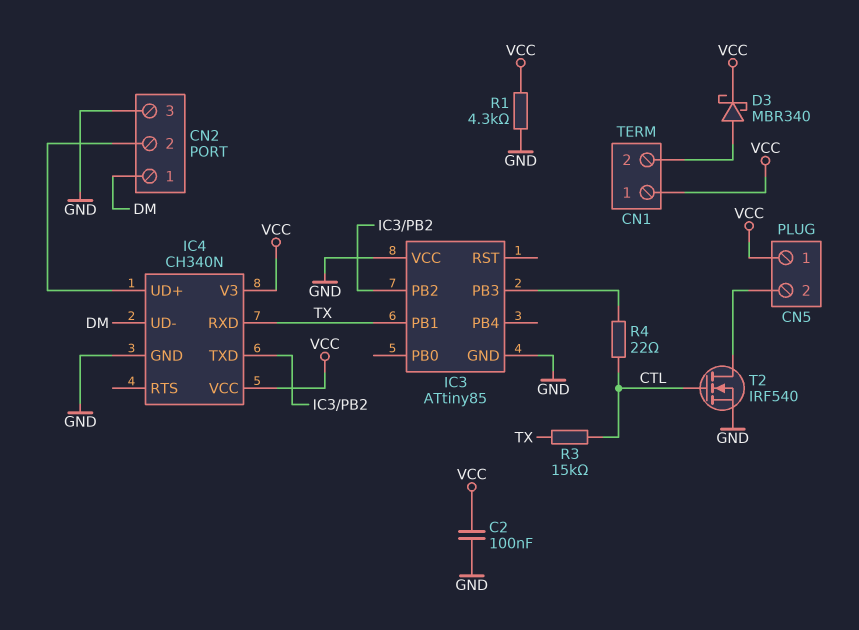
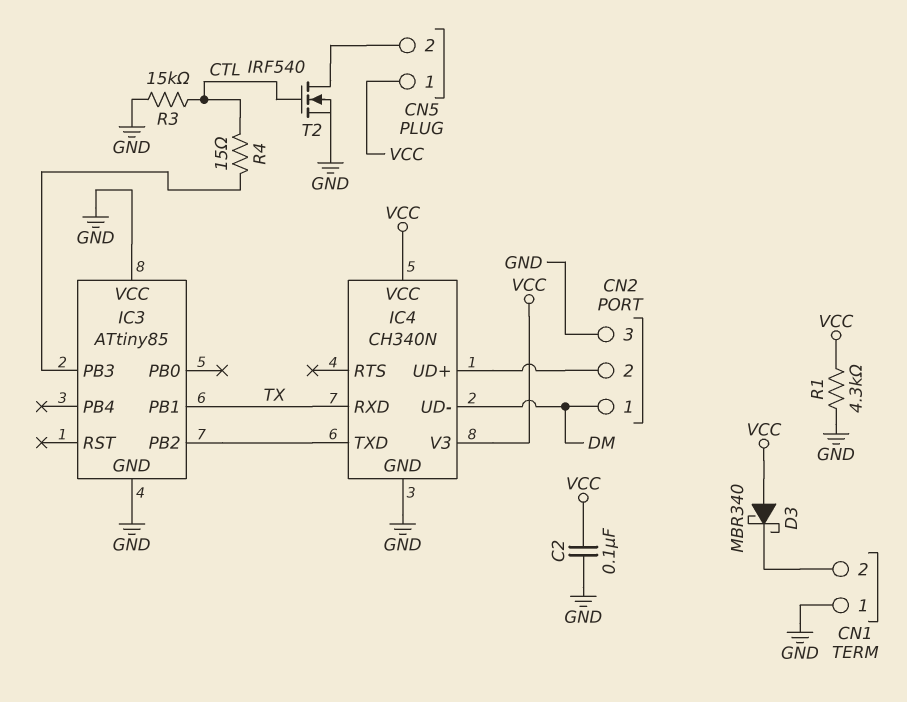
CN1 pin 1: VCC -> GND
D3: schottky MBR340 (A CN1/2, K VCC) -> schottky MBR340 (A VCC, K CN1/2)
R3: 15k (CTL, TX) -> 15k (CTL, GND)
R4: 22 (CTL, IC3/PB3) -> 15 (CTL, IC3/PB3)

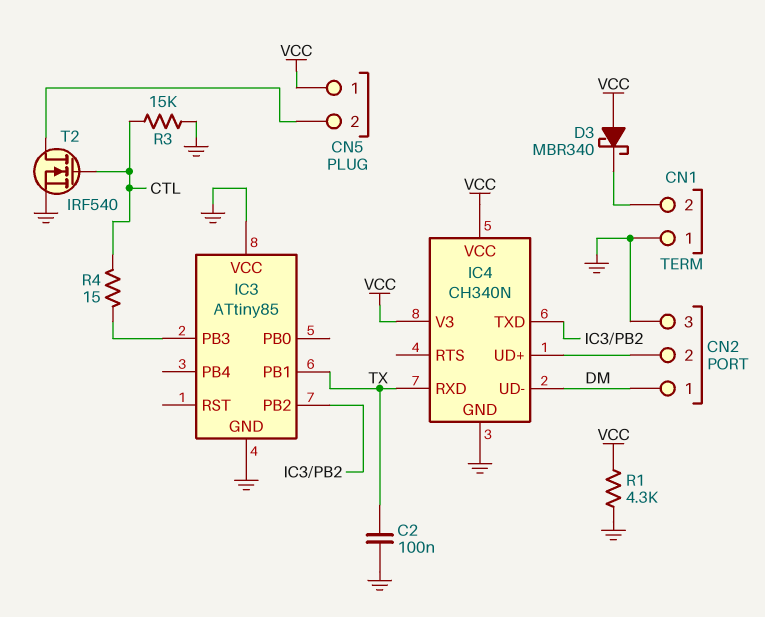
C2: 100nF (GND, VCC) -> 100nF (GND, TX)

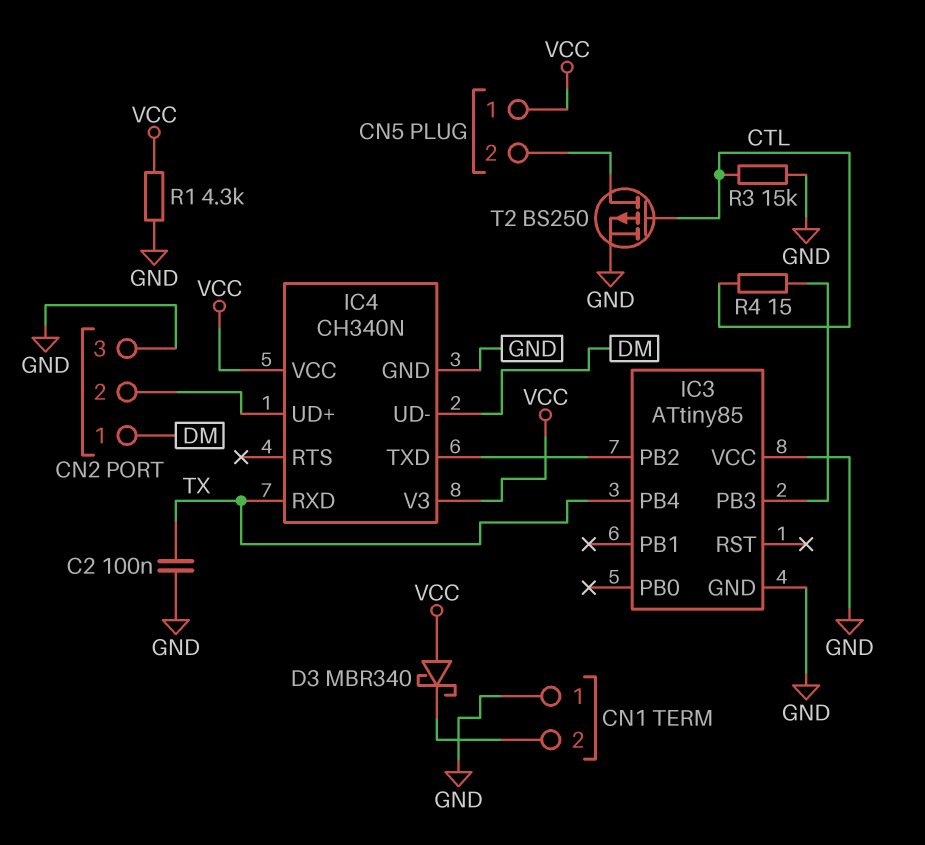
IC3 pin PB1: TX -> none
IC3 pin PB4: none -> TX
T2: NMOS IRF540 (G CTL, D CN5/2, S GND) -> PMOS BS250 (G CTL, D CN5/2, S GND)

